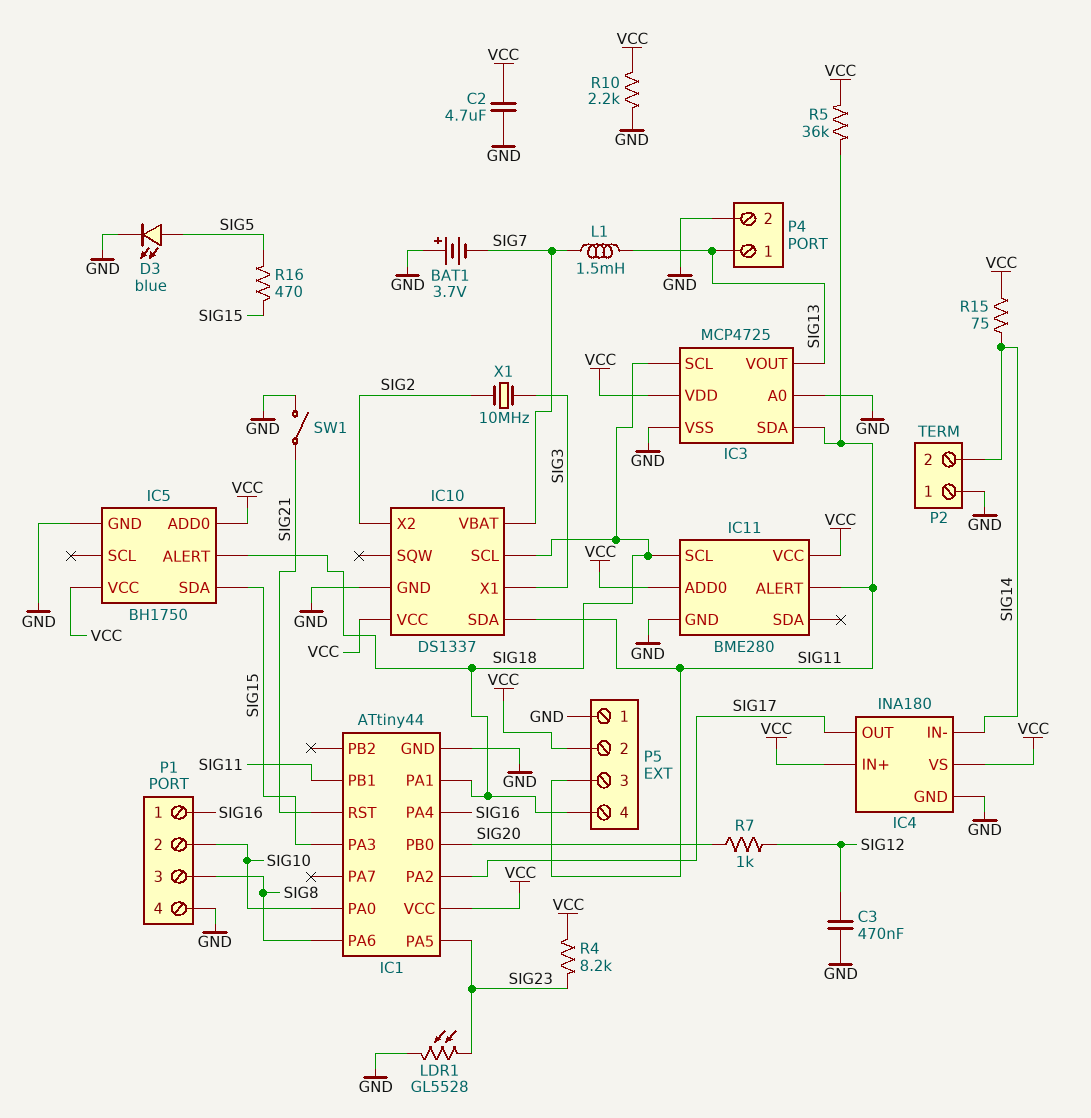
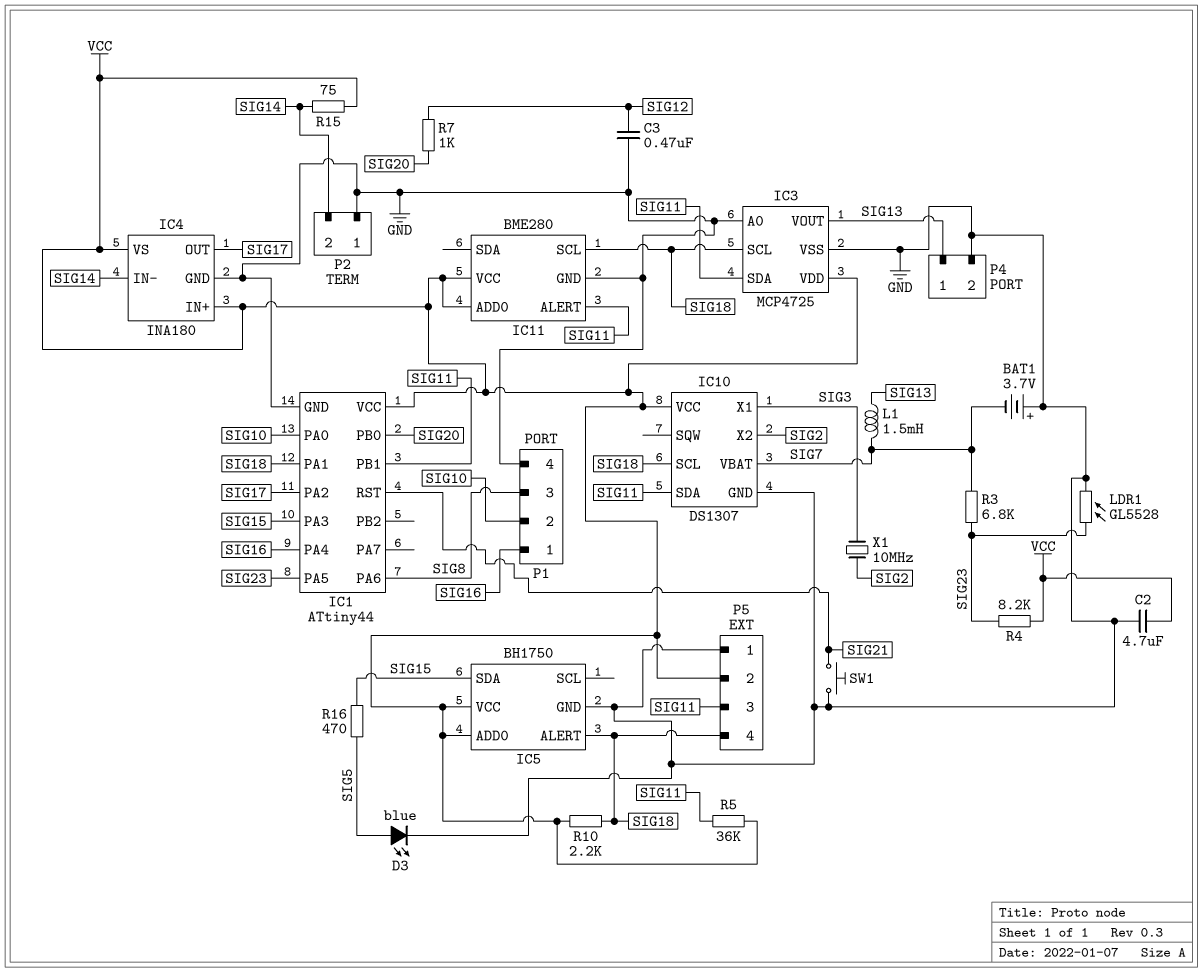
IC10: DS1337 -> DS1307
R3: none -> 6.8k (SIG7, SIG23)
R10: 2.2k (GND, VCC) -> 2.2k (SIG18, VCC)
SW1: switch (GND, SIG21) -> button (GND, SIG21)

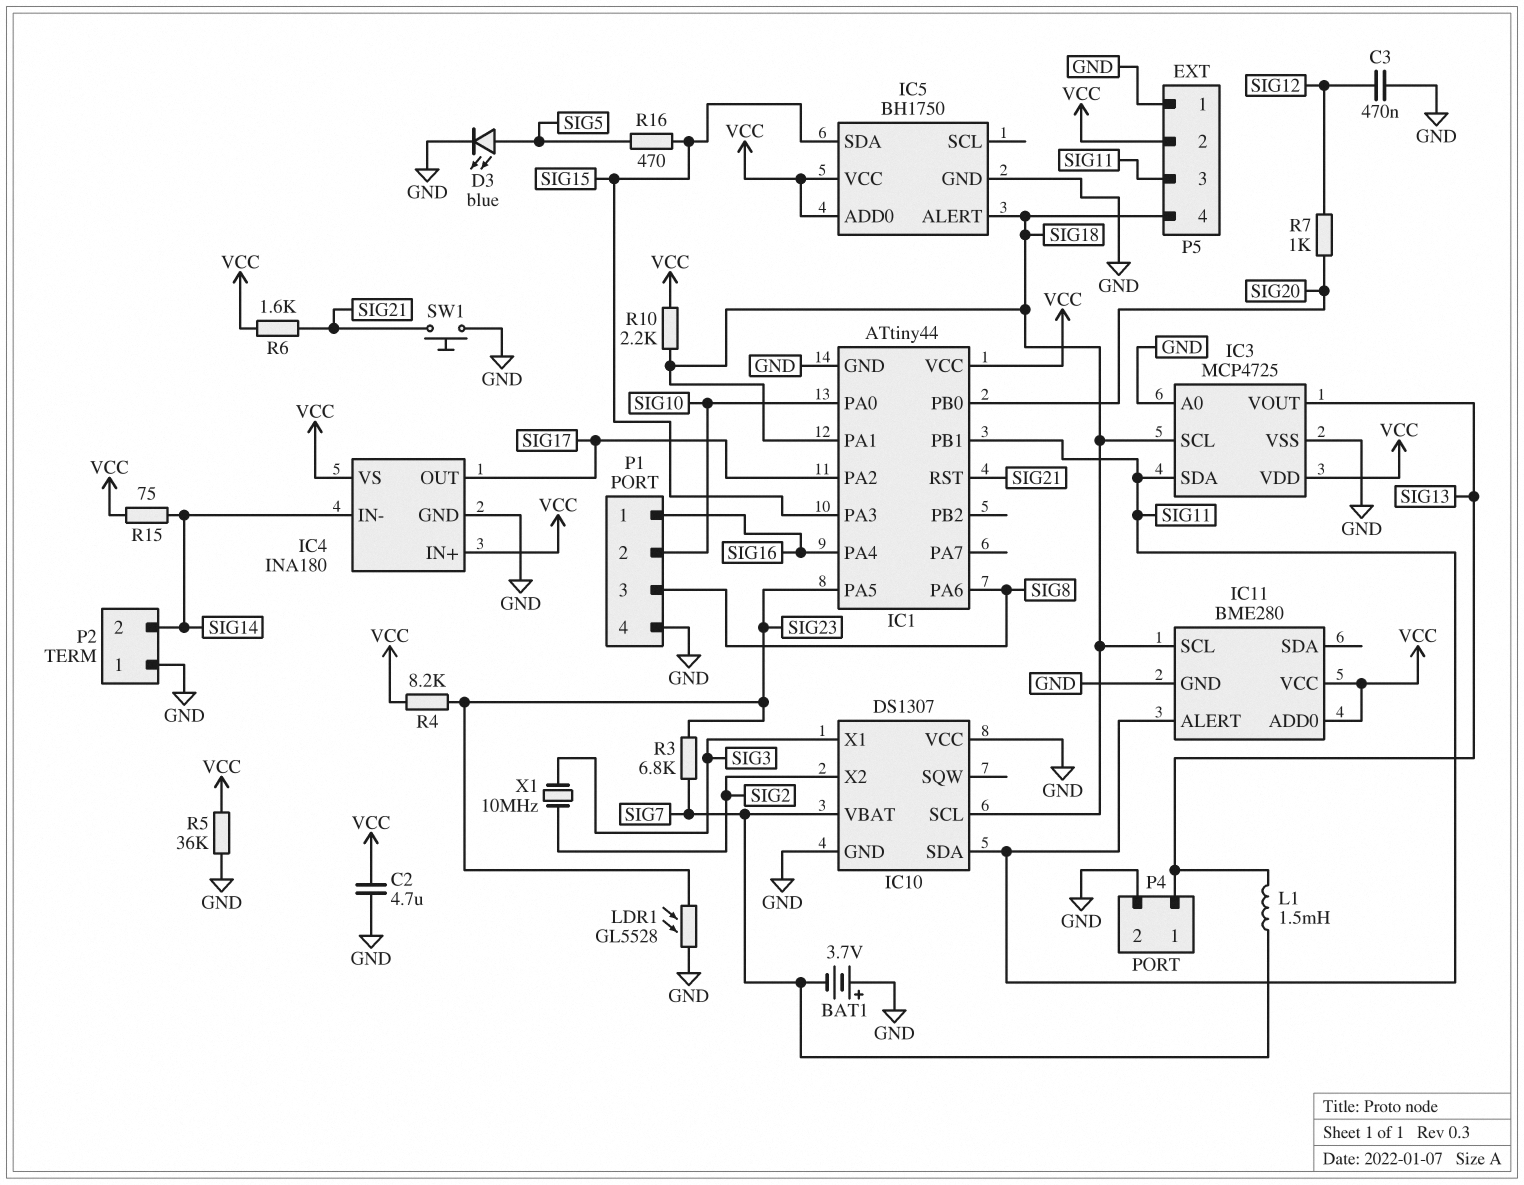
IC10 pin VCC: VCC -> GND
R5: 36k (SIG11, VCC) -> 36k (GND, VCC)
R6: none -> 1.6k (SIG21, VCC)

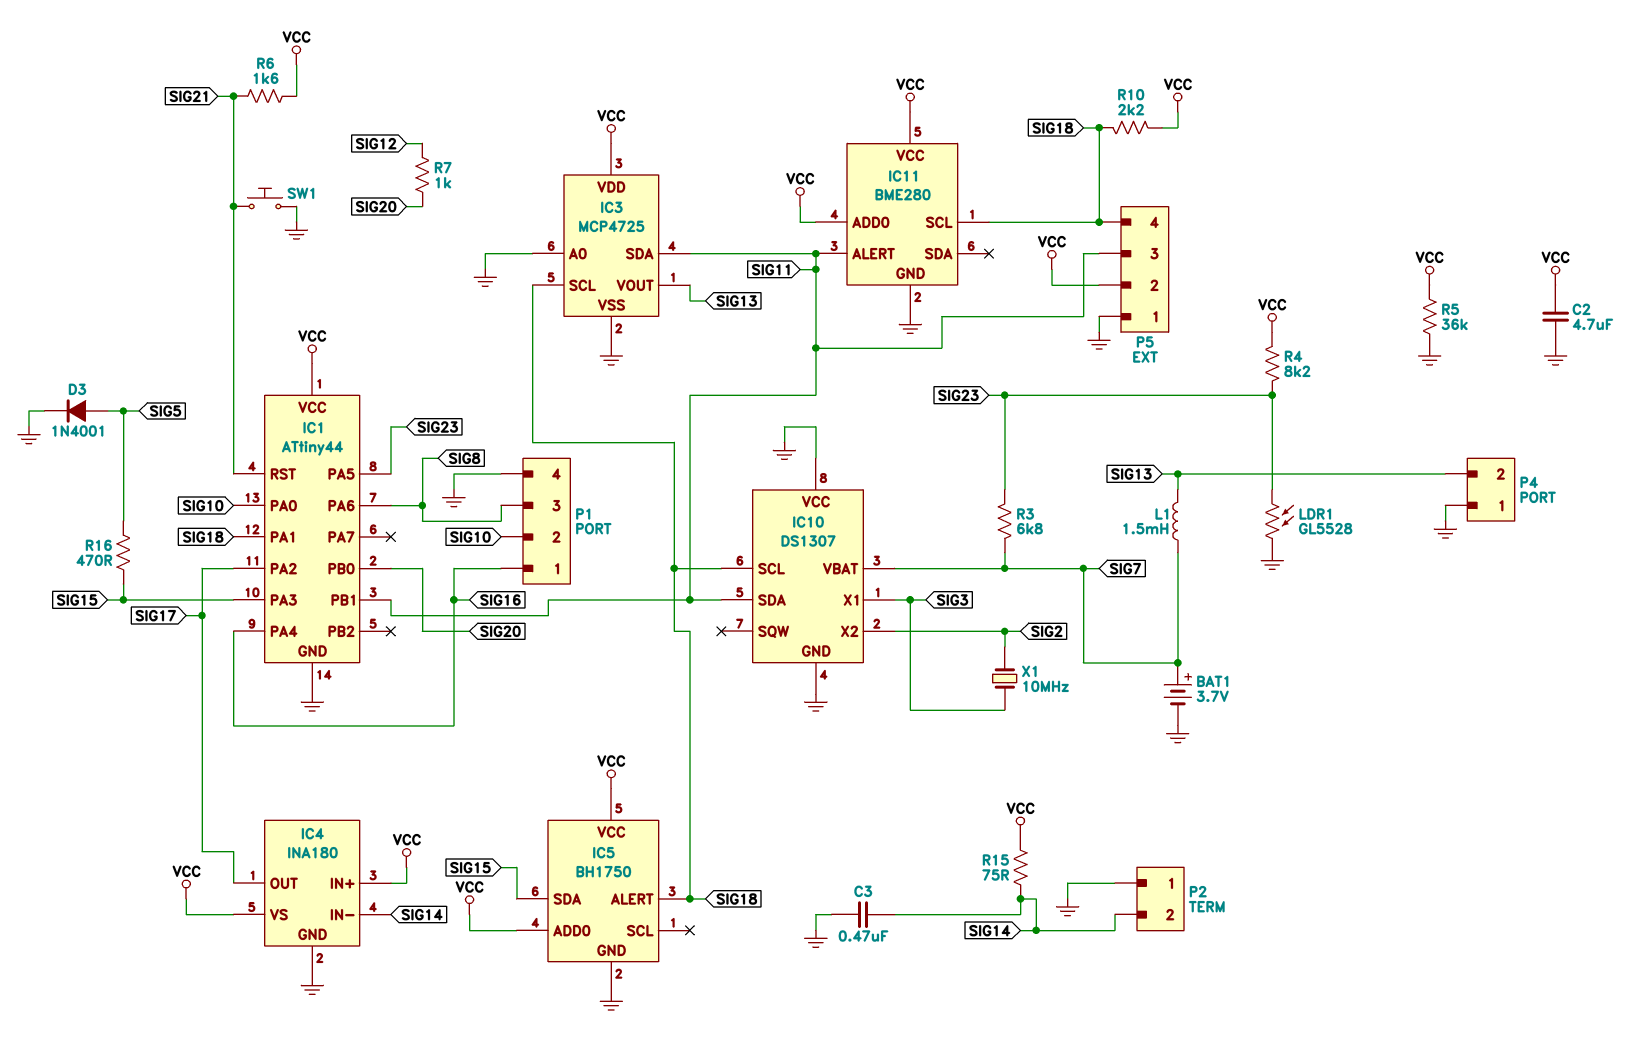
BAT1: 3.7V (plus GND, minus SIG7) -> 3.7V (plus SIG7, minus GND)
C3: 470nF (GND, SIG12) -> 470nF (GND, SIG14)
D3: LED blue (A SIG5, K GND) -> diode 1N4001 (A SIG5, K GND)
P4 pin 1: SIG13 -> GND
P4 pin 2: GND -> SIG13

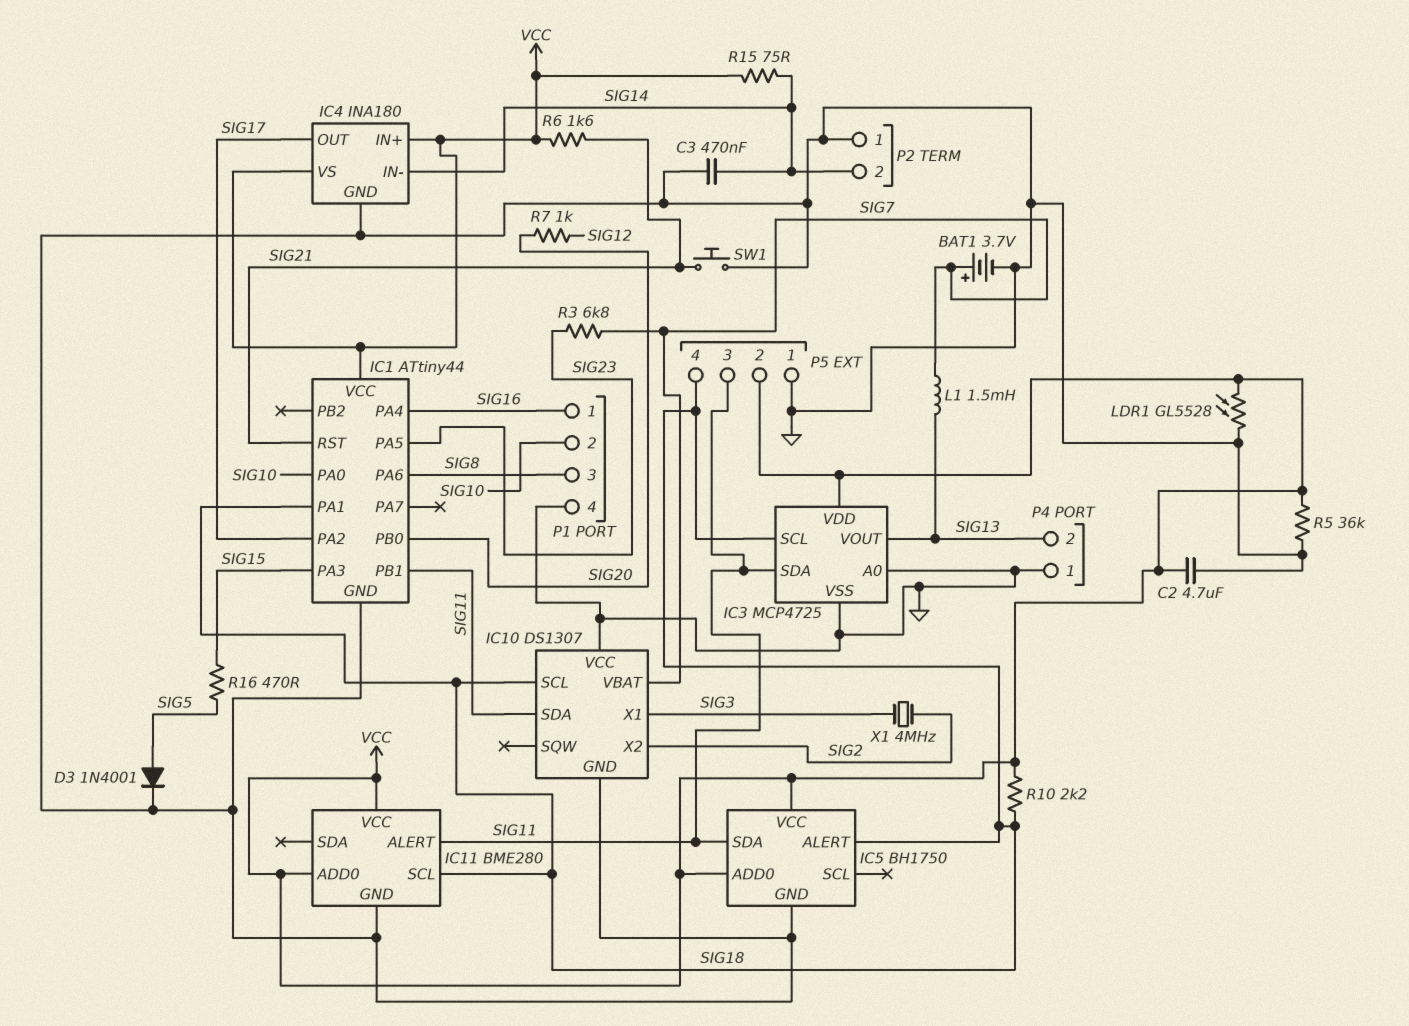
IC5 pin SDA: SIG15 -> SIG11
LDR1: GL5528 (GND, SIG23) -> GL5528 (GND, VCC)
R4: 8.2k (SIG23, VCC) -> none
X1: 10MHz (SIG2, SIG3) -> 4MHz (SIG2, SIG3)

